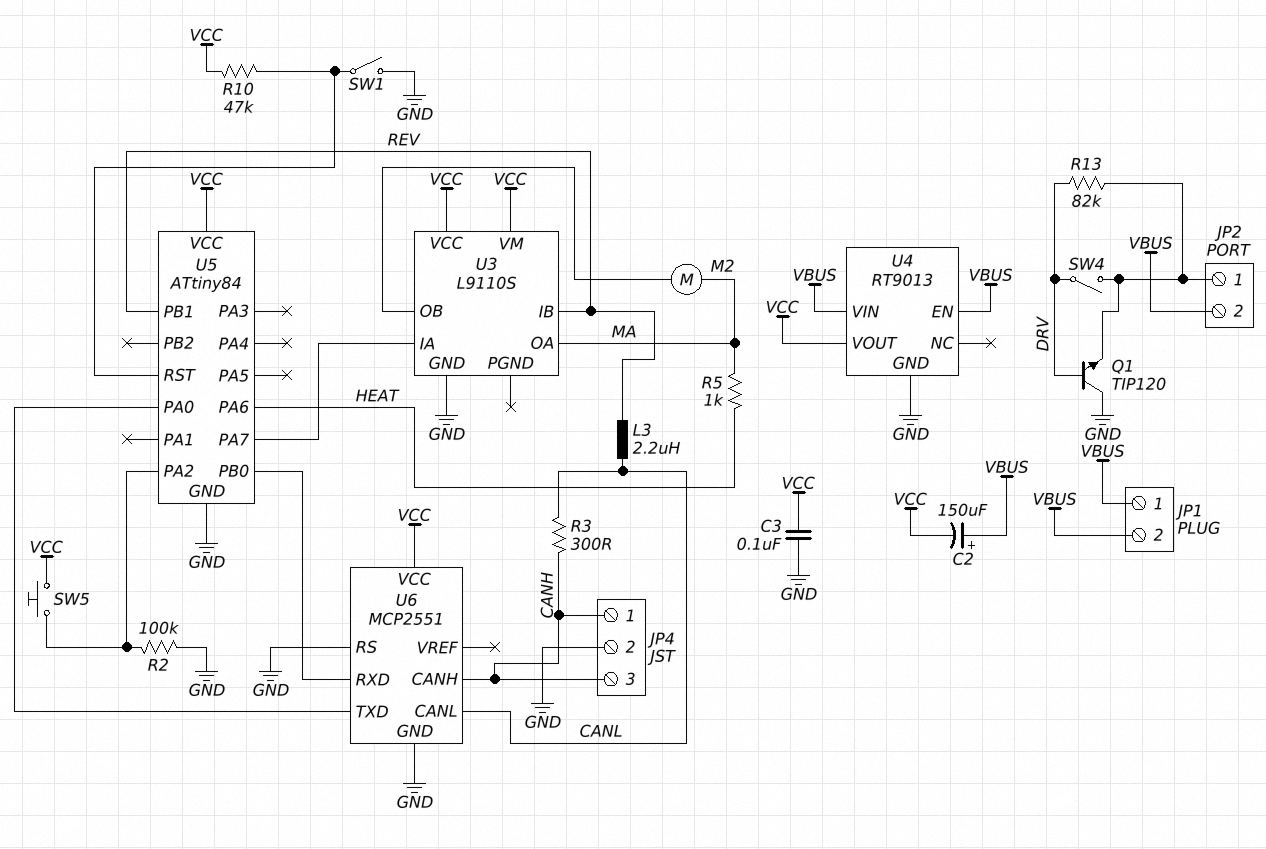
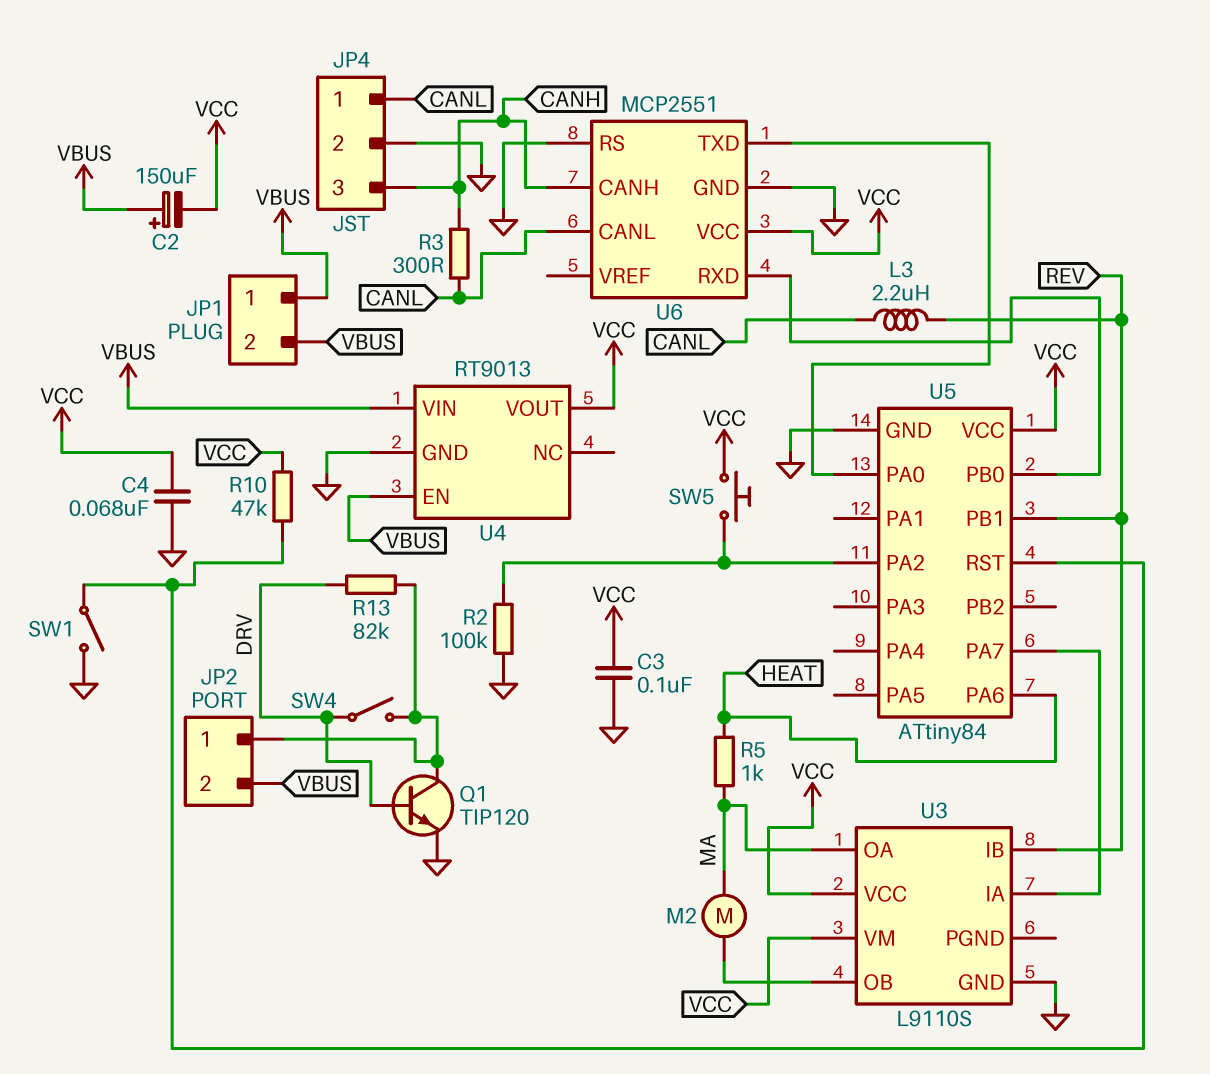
C4: none -> 68nF (GND, VCC)
JP4 pin 1: CANH -> CANL
Q1: NPN TIP120 (B DRV, C GND, E JP2/1) -> NPN TIP120 (B DRV, C JP2/1, E GND)

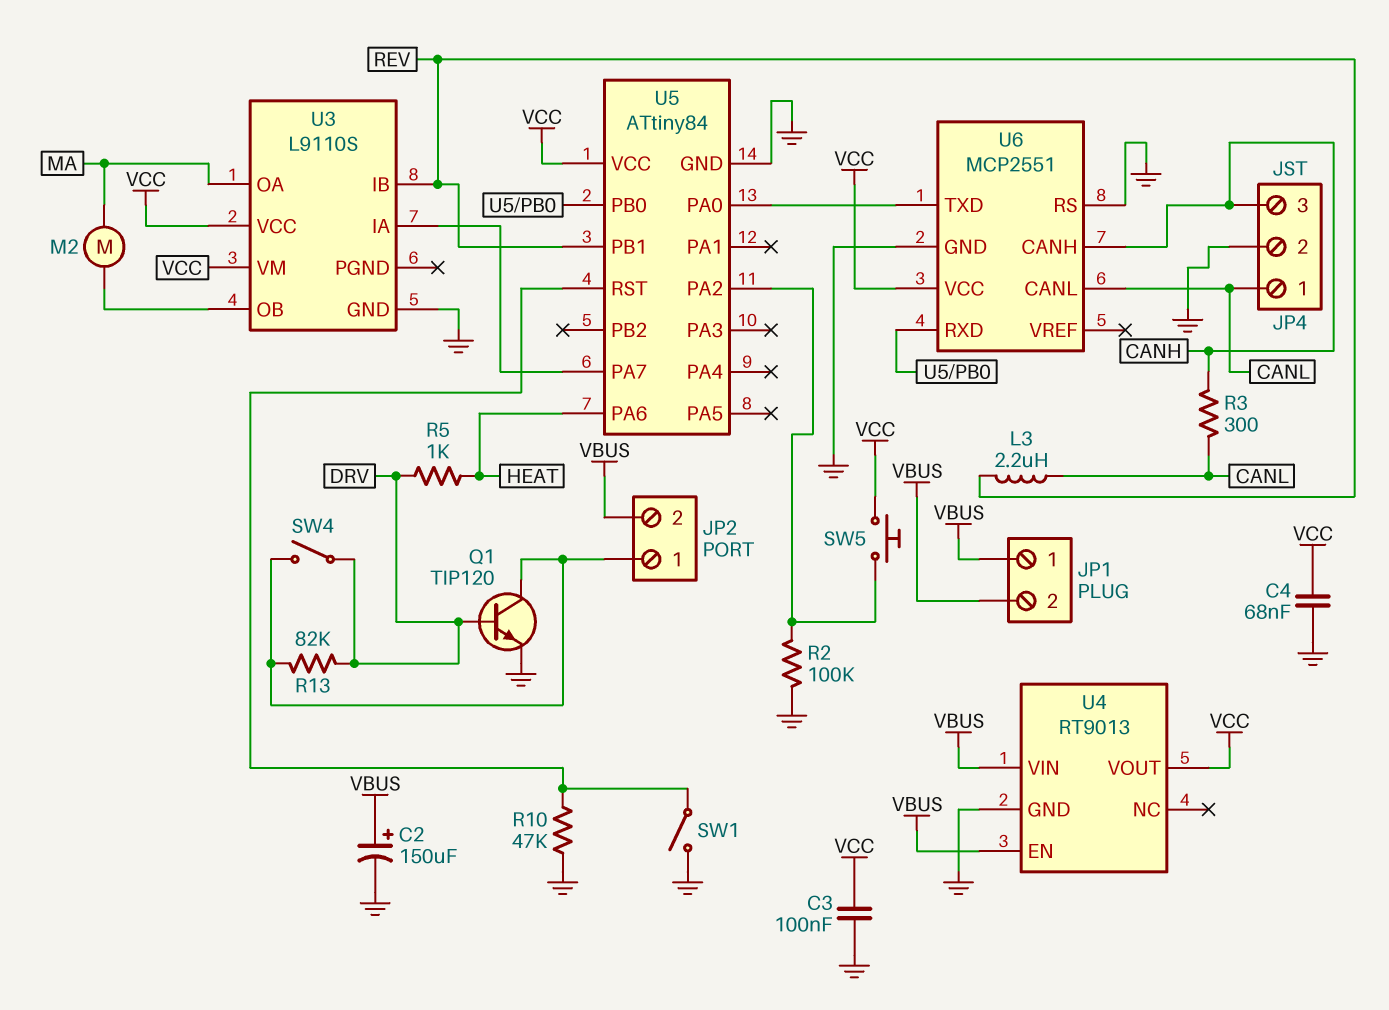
C2: 150uF (plus VBUS, minus VCC) -> 150uF (plus VBUS, minus GND)
R5: 1k (HEAT, MA) -> 1k (DRV, HEAT)
R10: 47k (U5/RST, VCC) -> 47k (GND, U5/RST)

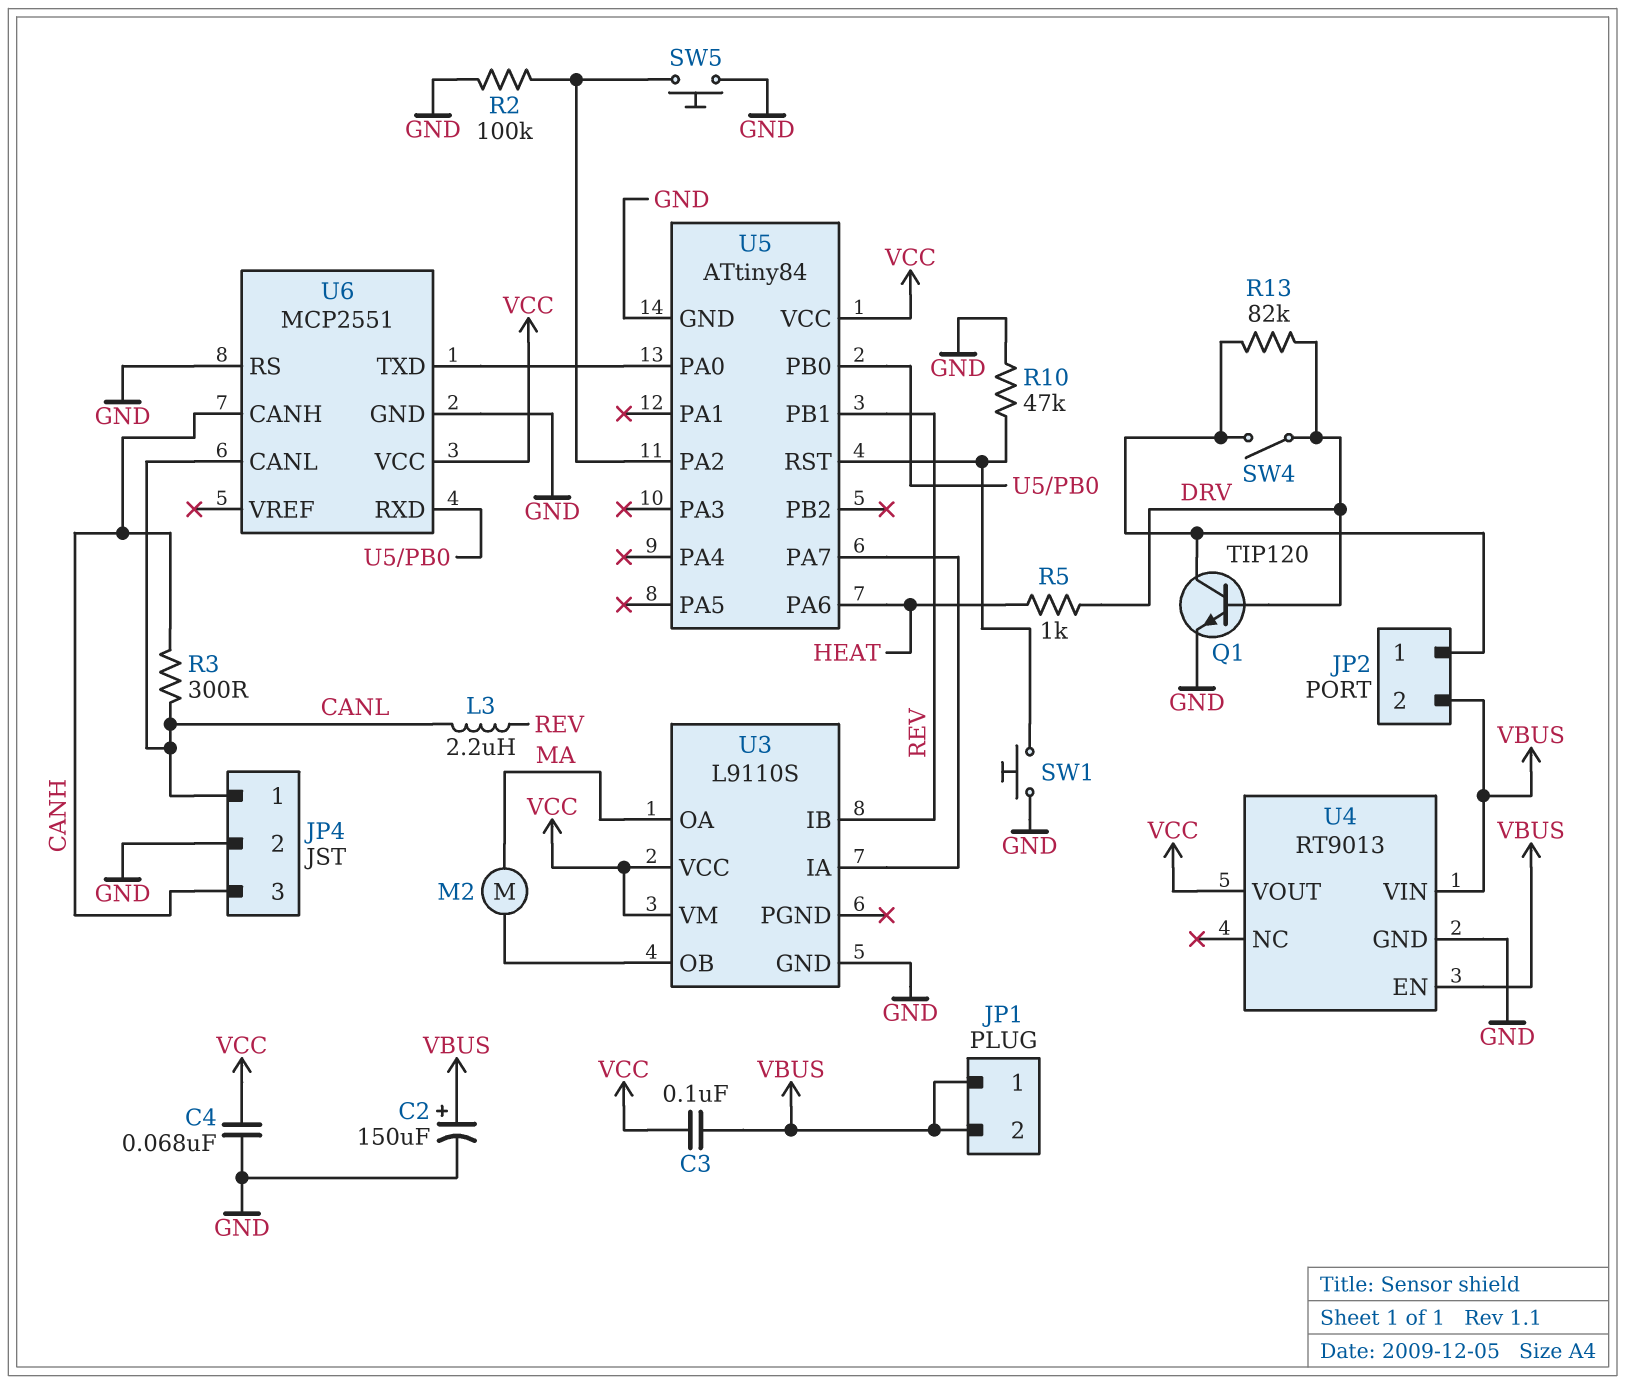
C3: 100nF (GND, VCC) -> 100nF (VBUS, VCC)
SW1: switch (GND, U5/RST) -> button (GND, U5/RST)
SW5: button (U5/PA2, VCC) -> button (GND, U5/PA2)

